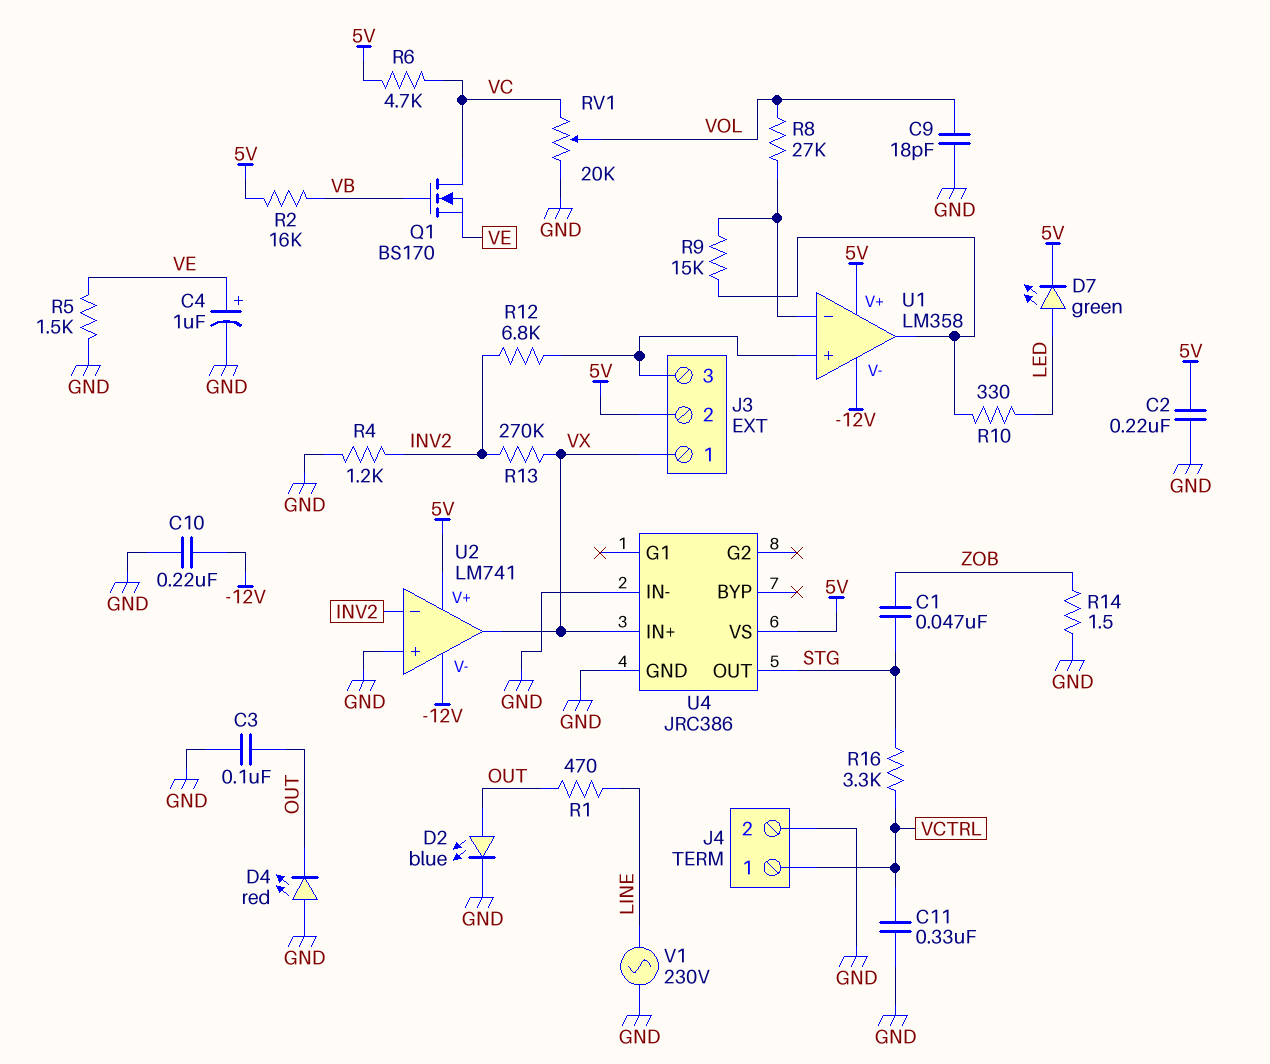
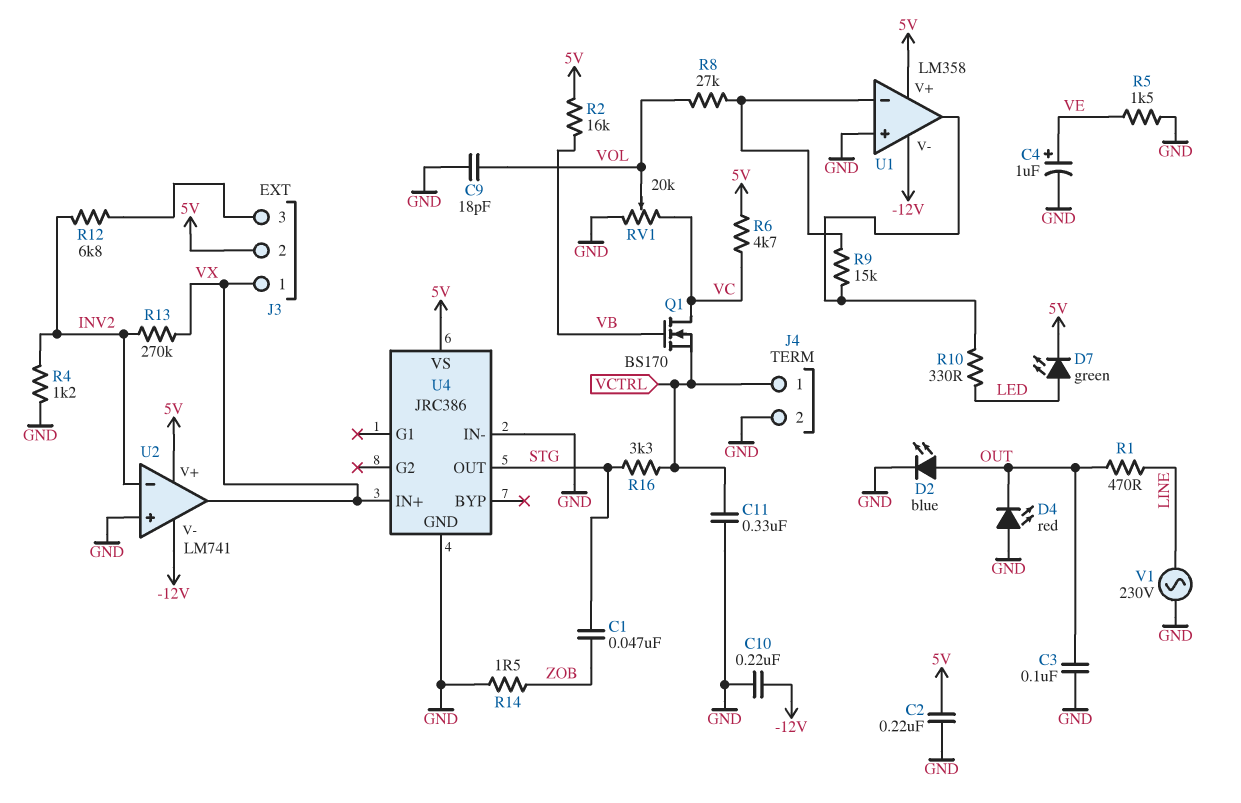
Q1: NMOS BS170 (G VB, D VC, S VE) -> NMOS BS170 (G VB, D VC, S VCTRL)
U1 pin in+: J3/3 -> GND

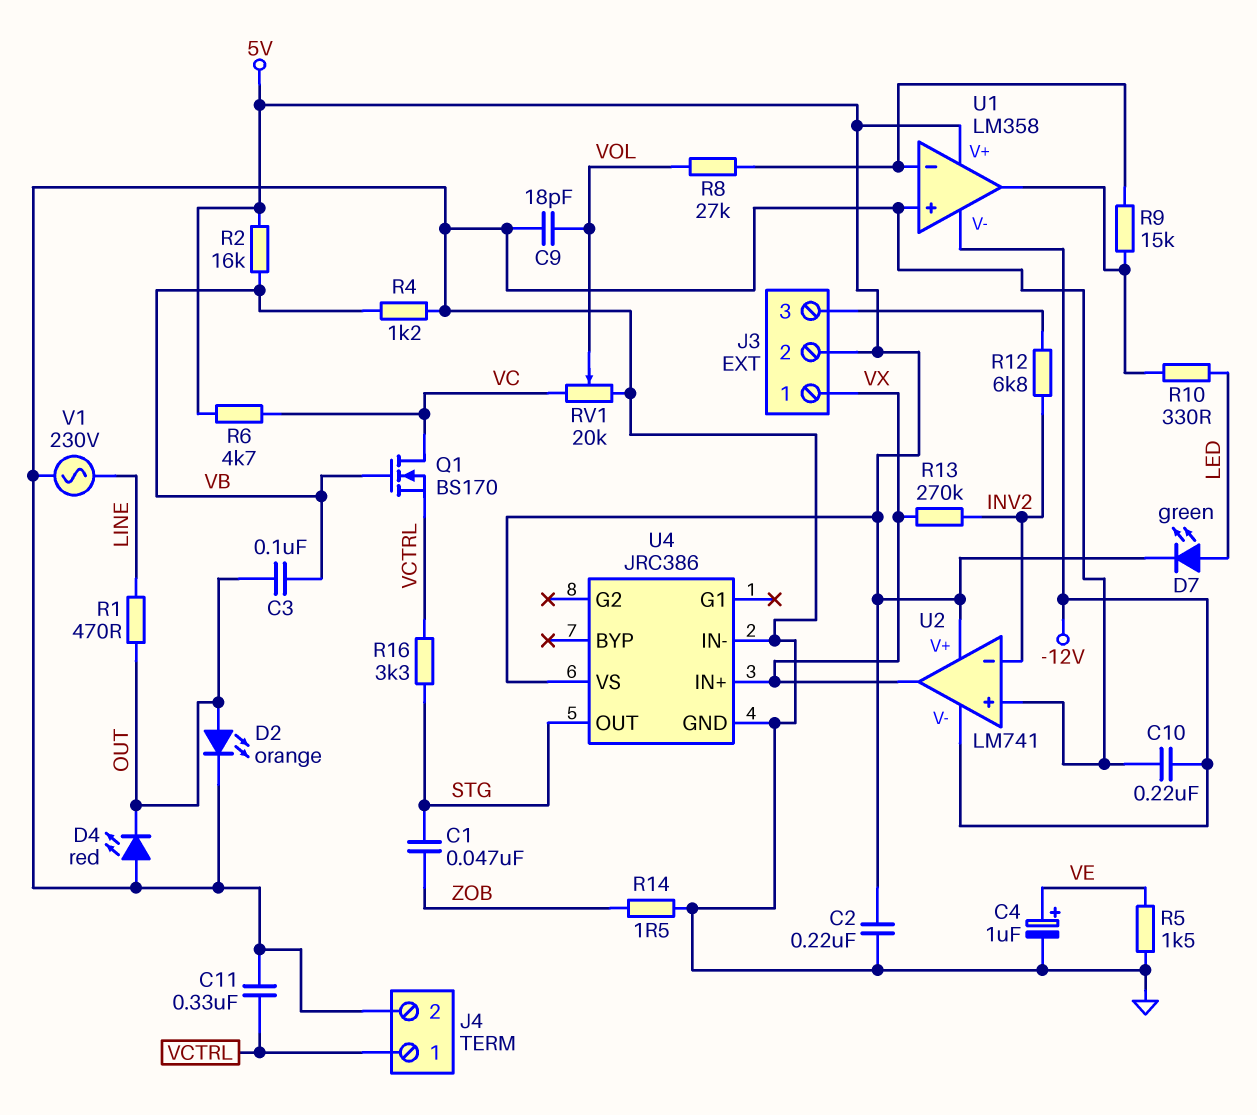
C3: 100nF (GND, OUT) -> 100nF (OUT, VB)
D2: LED blue (A OUT, K GND) -> LED orange (A OUT, K GND)
R4: 1.2k (GND, INV2) -> 1.2k (GND, VB)

